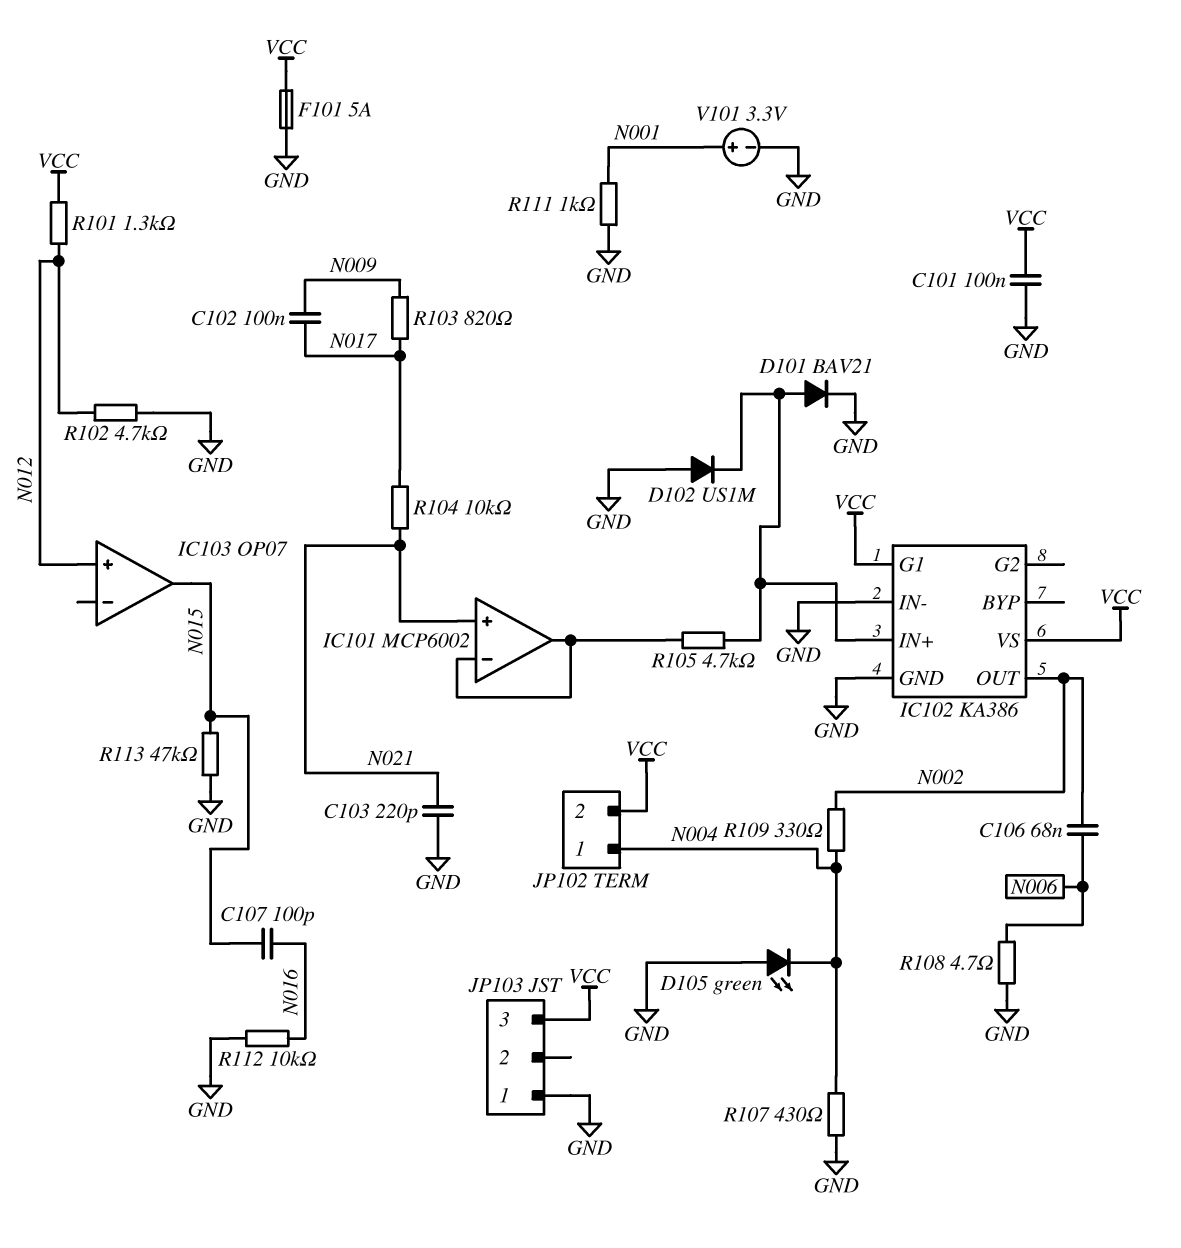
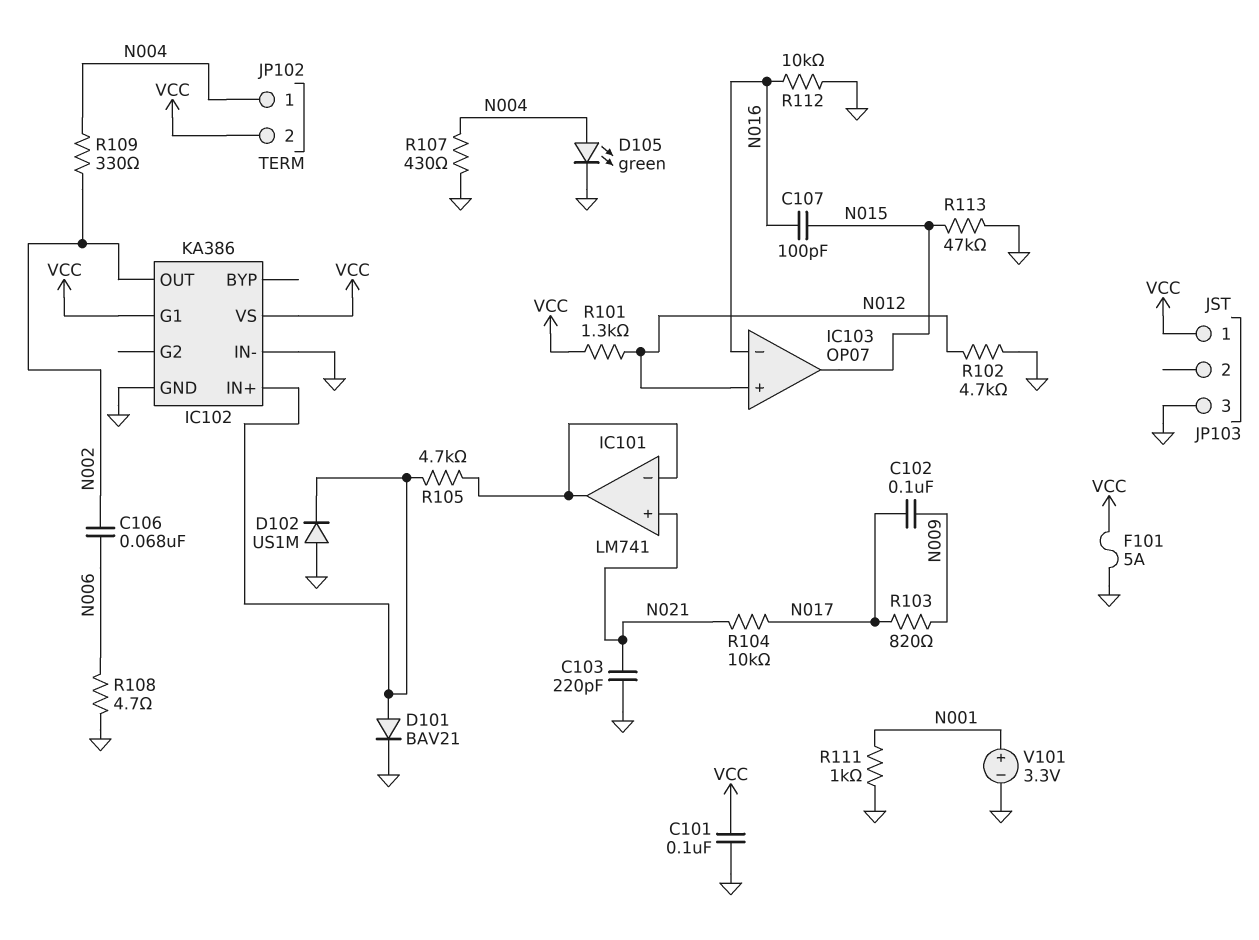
D105: LED green (A GND, K N004) -> LED green (A N004, K GND)
IC101: MCP6002 -> LM741
IC103 pin in-: none -> N016
JP103 pin 1: GND -> VCC
JP103 pin 3: VCC -> GND

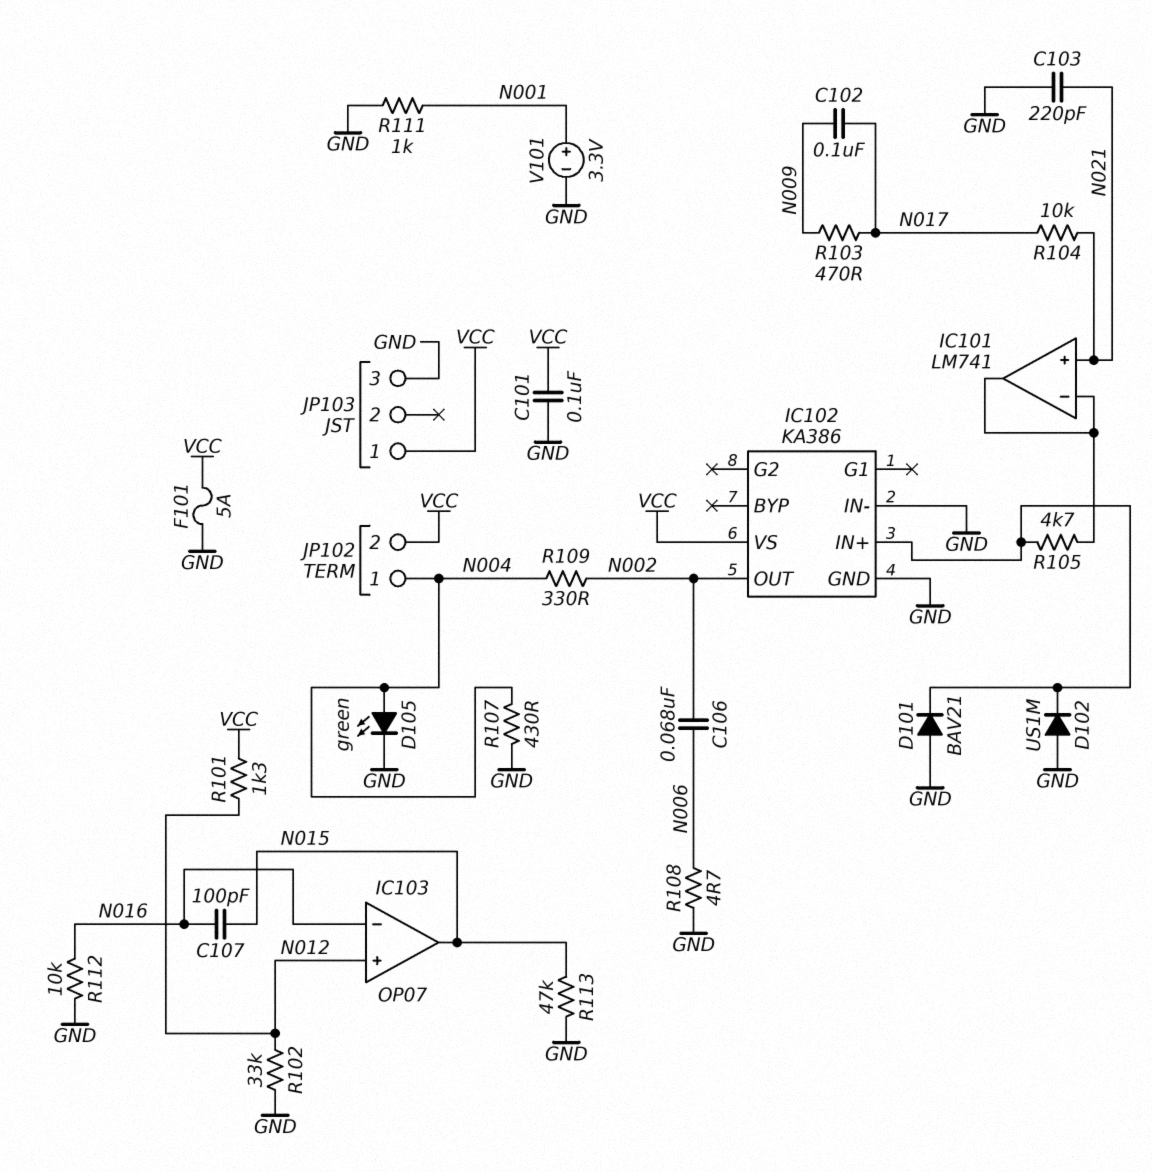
D101: diode BAV21 (A IC102/IN+, K GND) -> diode BAV21 (A GND, K IC102/IN+)
IC102 pin G1: VCC -> none
R102: 4.7k (GND, N012) -> 33k (GND, N012)
R103: 820 (N009, N017) -> 470 (N009, N017)

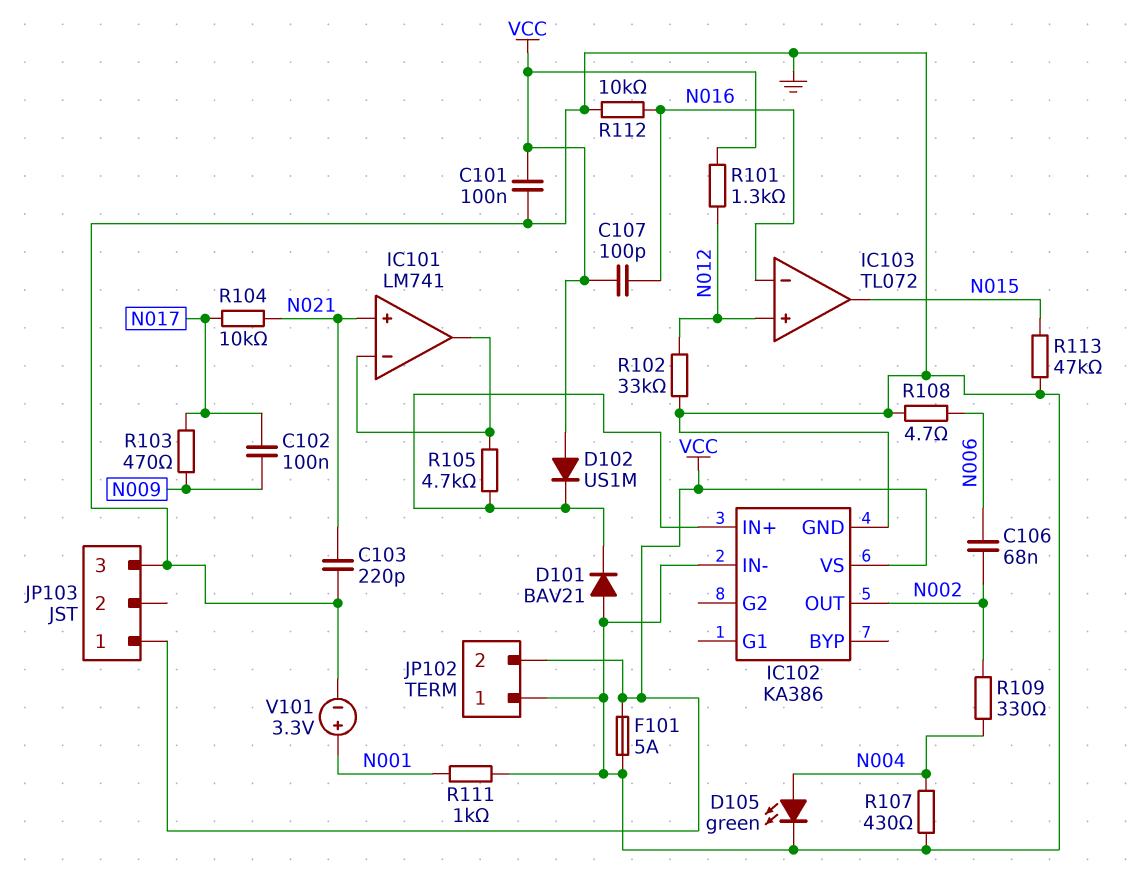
C107: 100pF (N015, N016) -> 100pF (N016, VCC)
D102: diode US1M (A GND, K IC102/IN+) -> diode US1M (A VCC, K IC102/IN+)
IC103: OP07 -> TL072
JP102 pin 1: N004 -> GND

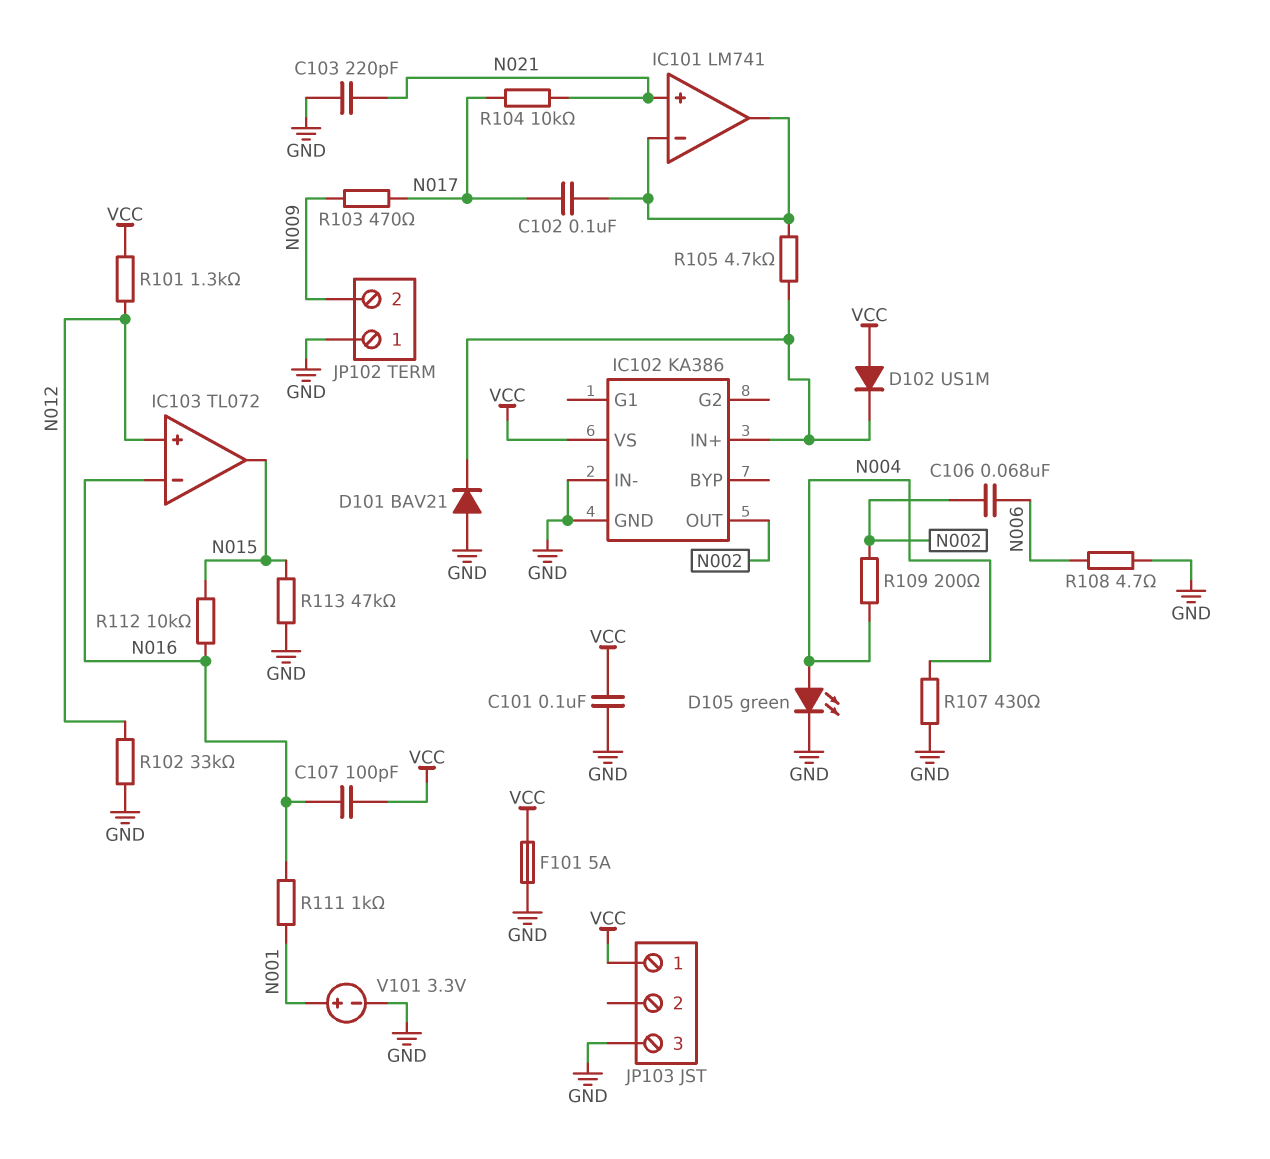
C102: 100nF (N009, N017) -> 100nF (IC101/in-, N017)
JP102 pin 2: VCC -> N009
R109: 330 (N002, N004) -> 200 (N002, N004)
R111: 1k (GND, N001) -> 1k (N001, N016)
R112: 10k (GND, N016) -> 10k (N015, N016)

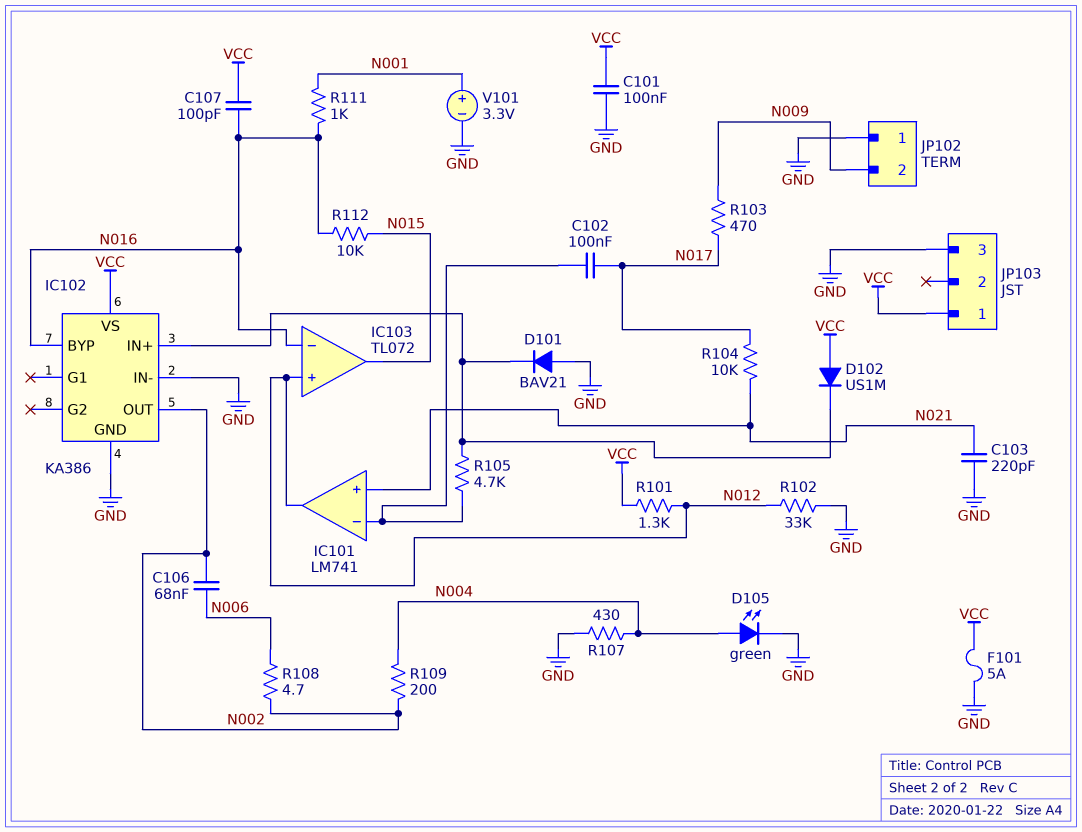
IC101 pin out: IC101/in- -> N012
IC102 pin BYP: none -> N016
R108: 4.7 (GND, N006) -> 4.7 (N002, N006)
R113: 47k (GND, N015) -> none

